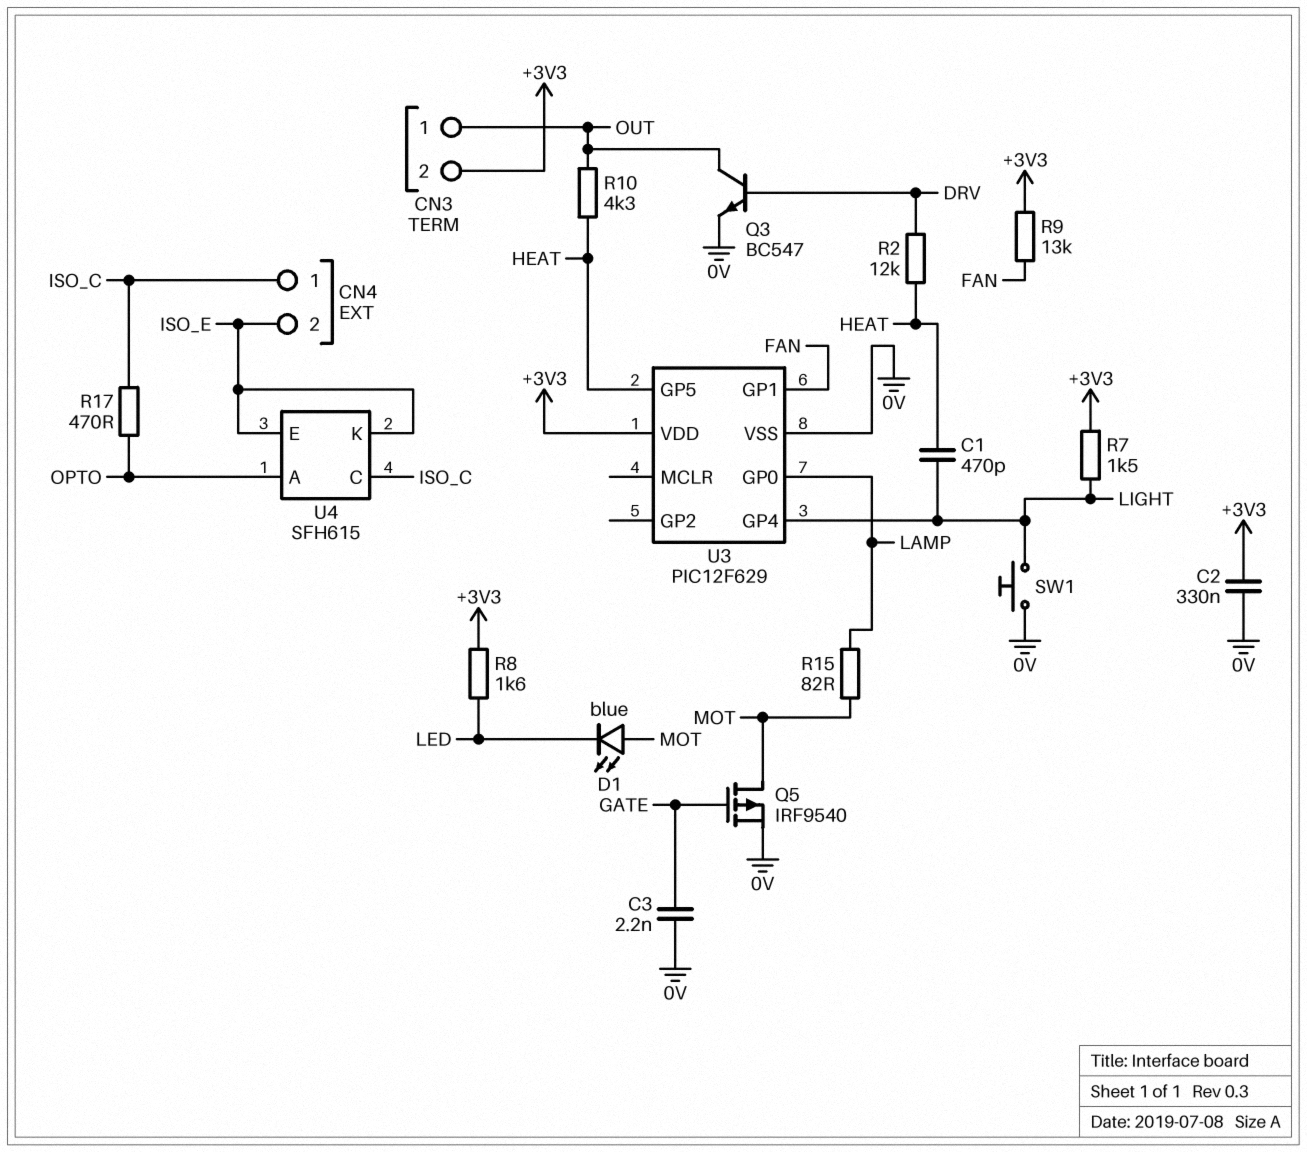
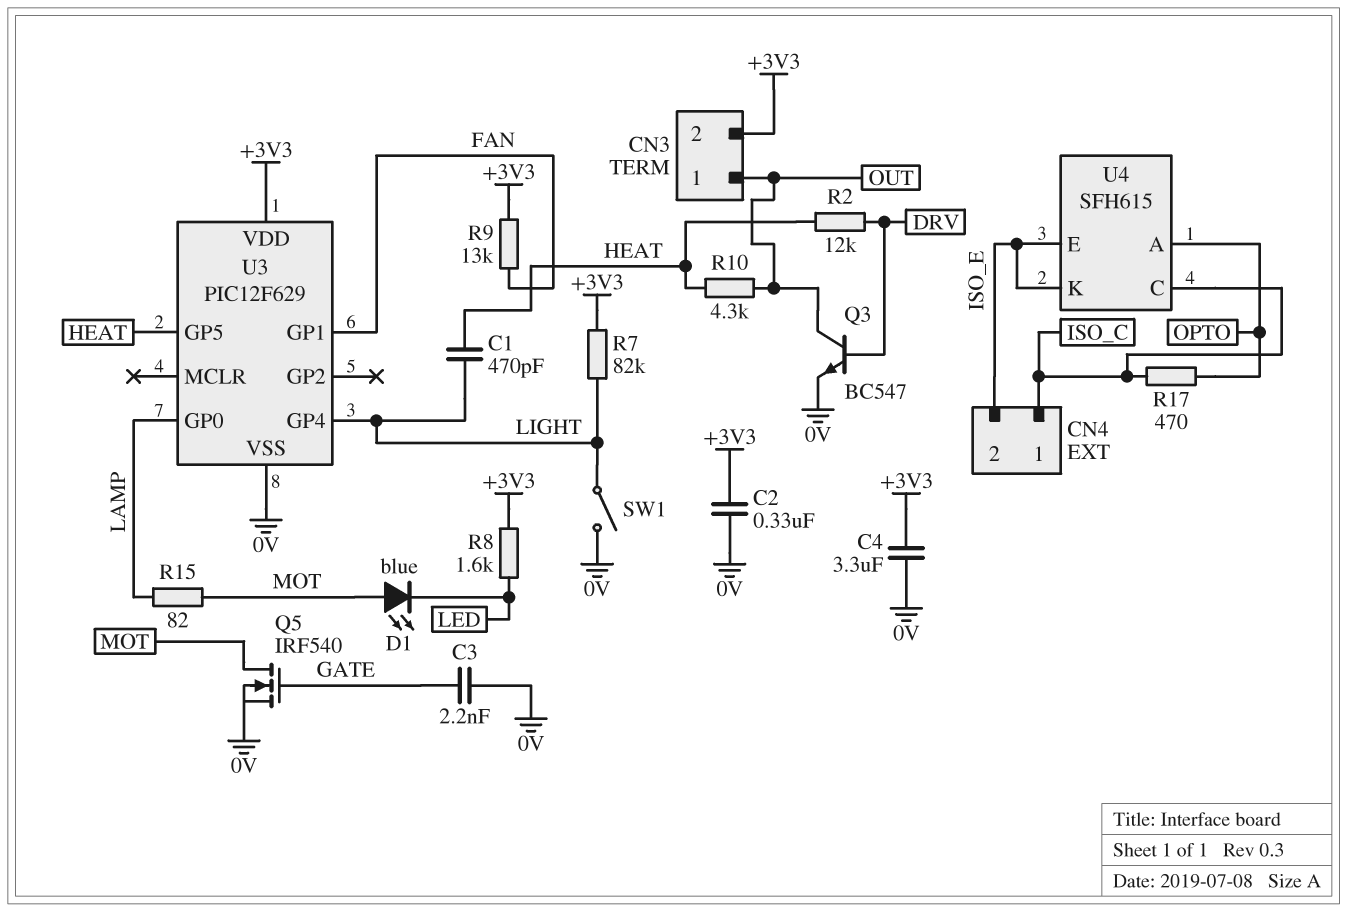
C4: none -> 3.3uF (+3V3, 0V)
Q5: PMOS IRF9540 (G GATE, D MOT, S 0V) -> NMOS IRF540 (G GATE, D MOT, S 0V)
R7: 1.5k (+3V3, LIGHT) -> 82k (+3V3, LIGHT)
SW1: button (0V, LIGHT) -> switch (0V, LIGHT)

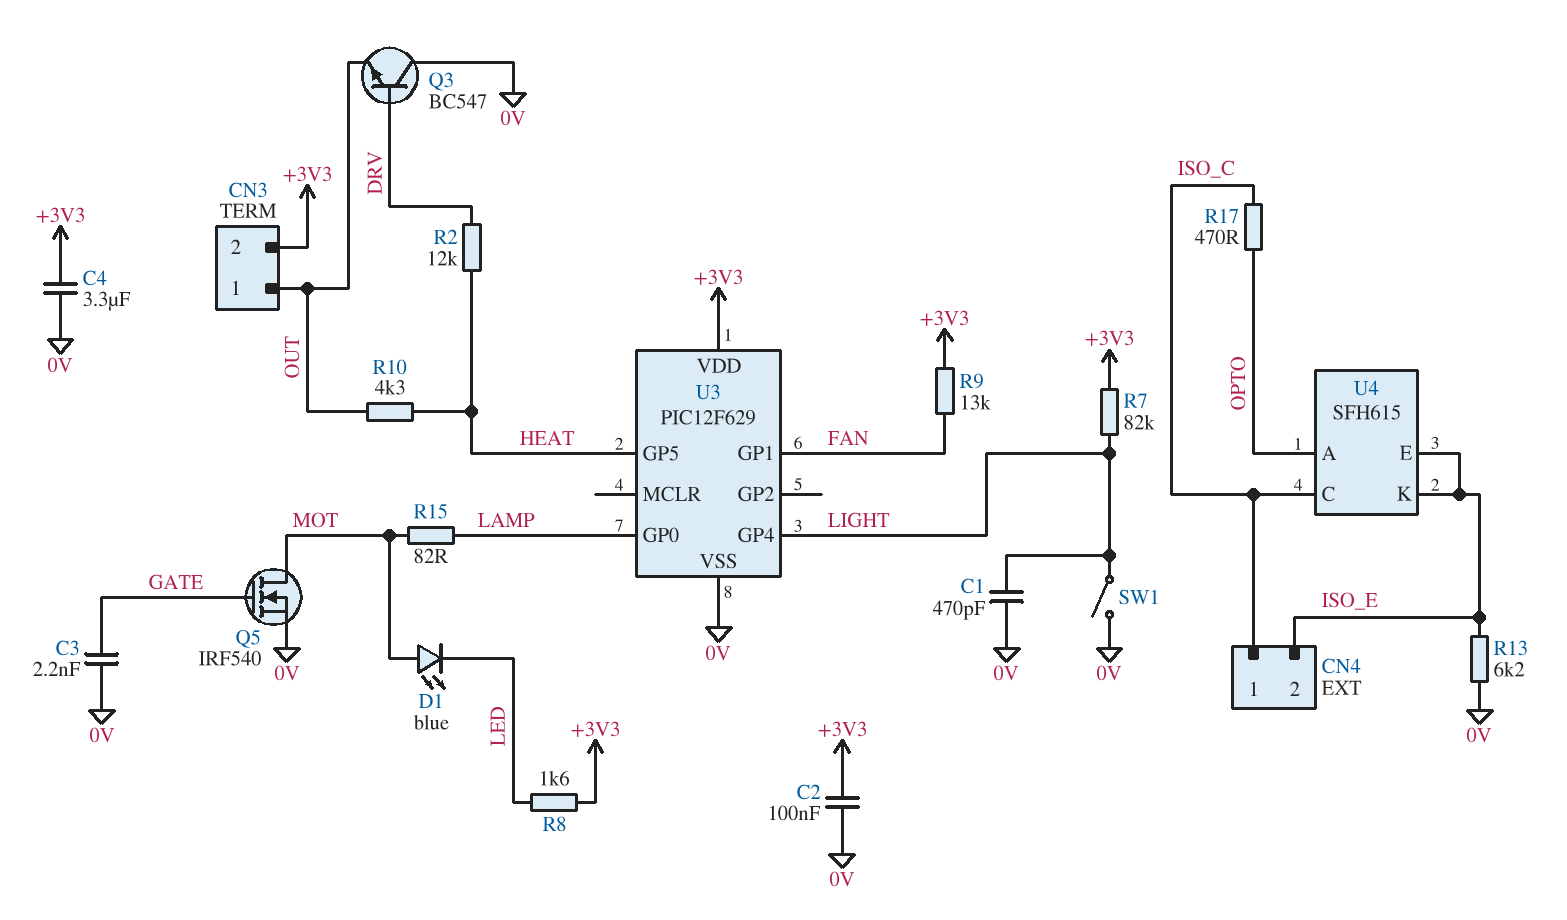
C1: 470pF (HEAT, LIGHT) -> 470pF (0V, LIGHT)
C2: 330nF (+3V3, 0V) -> 100nF (+3V3, 0V)
Q3: NPN BC547 (B DRV, C OUT, E 0V) -> NPN BC547 (B DRV, C 0V, E OUT)
R13: none -> 6.2k (0V, ISO_E)

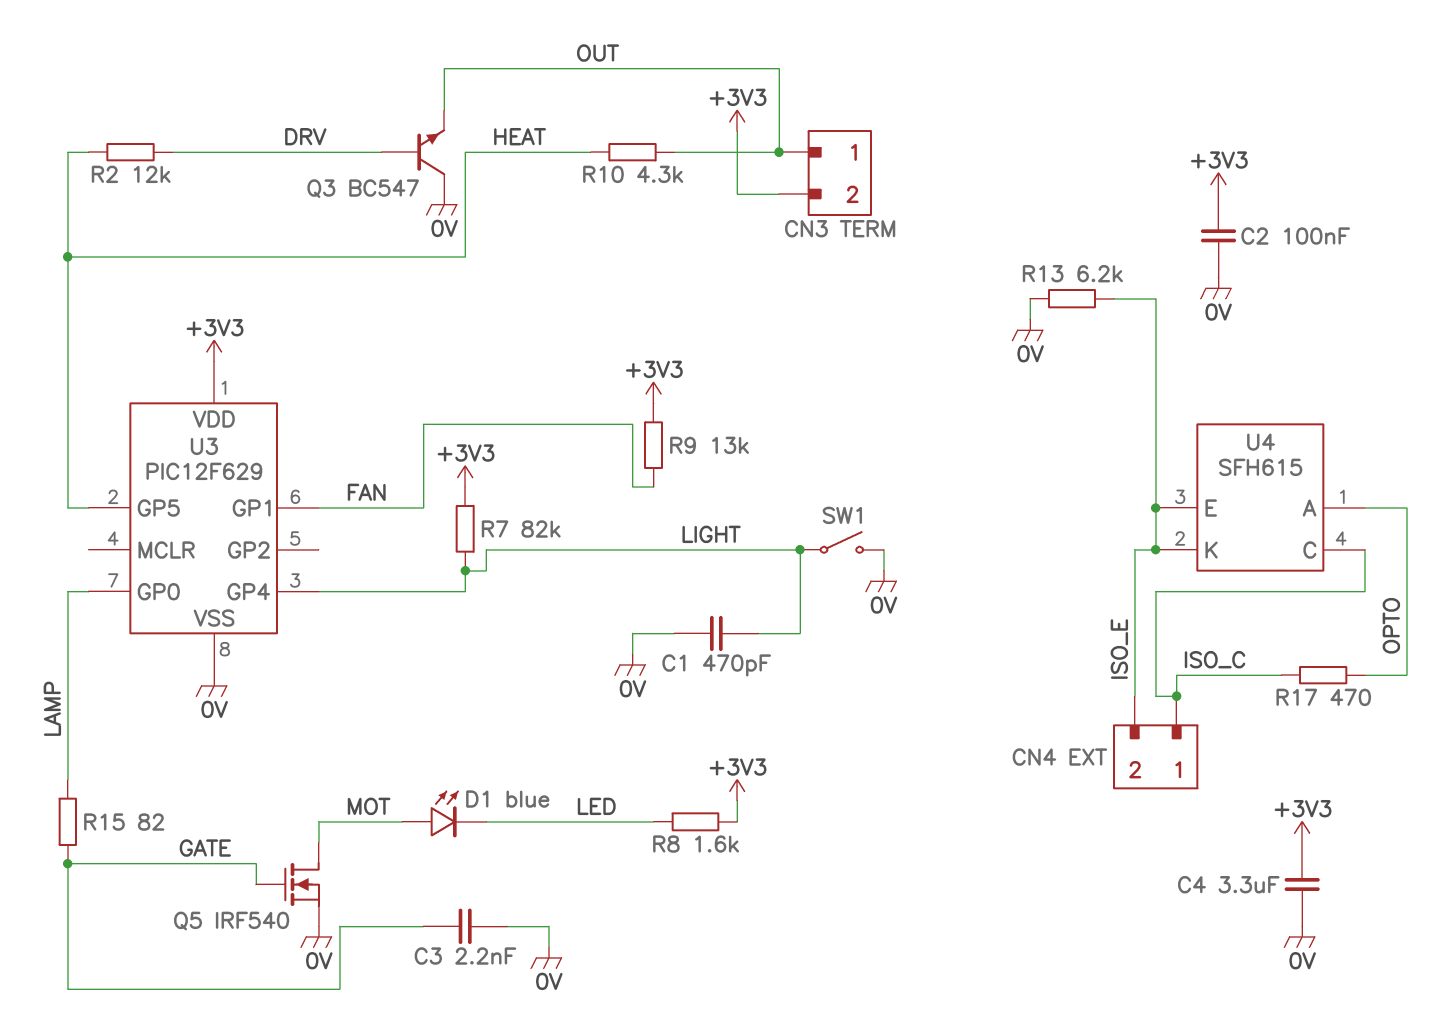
R15: 82 (LAMP, MOT) -> 82 (GATE, LAMP)

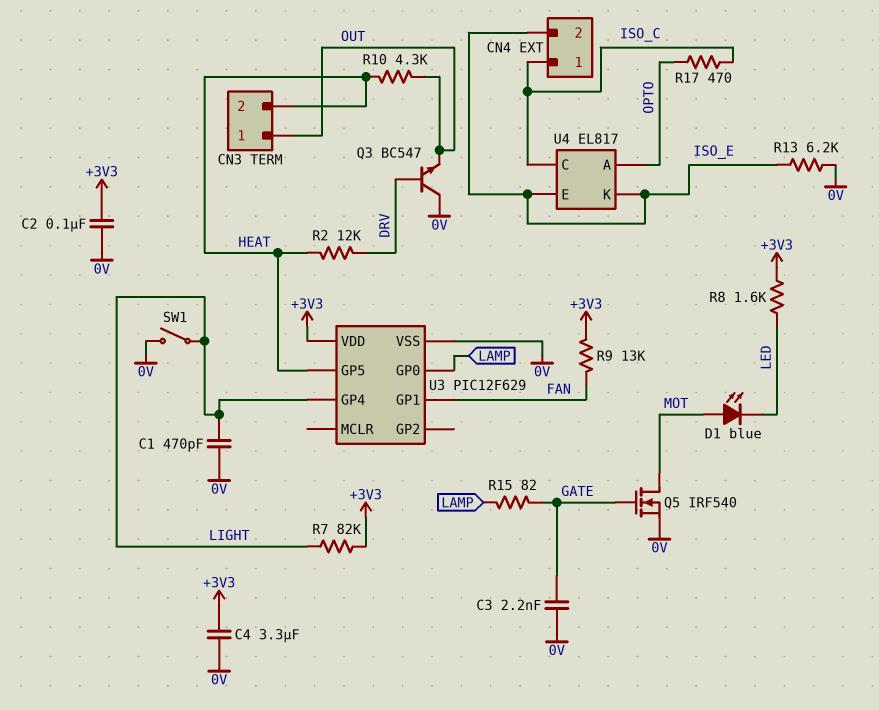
CN3 pin 2: +3V3 -> HEAT
U4: SFH615 -> EL817

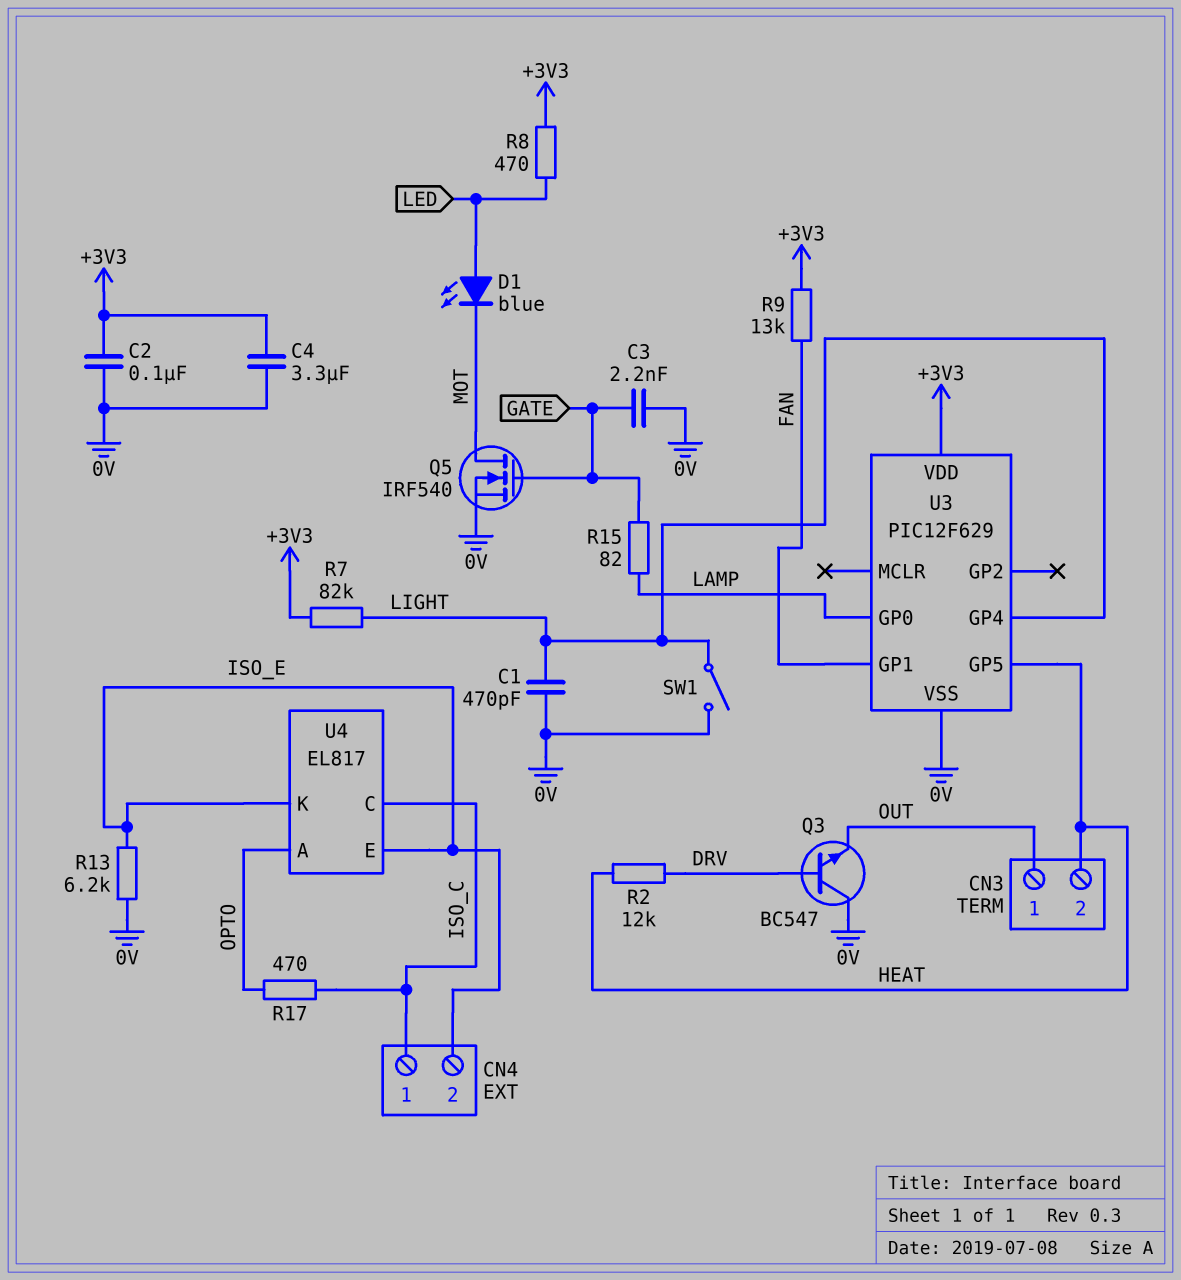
D1: LED blue (A MOT, K LED) -> LED blue (A LED, K MOT)
R8: 1.6k (+3V3, LED) -> 470 (+3V3, LED)
R10: 4.3k (HEAT, OUT) -> none

